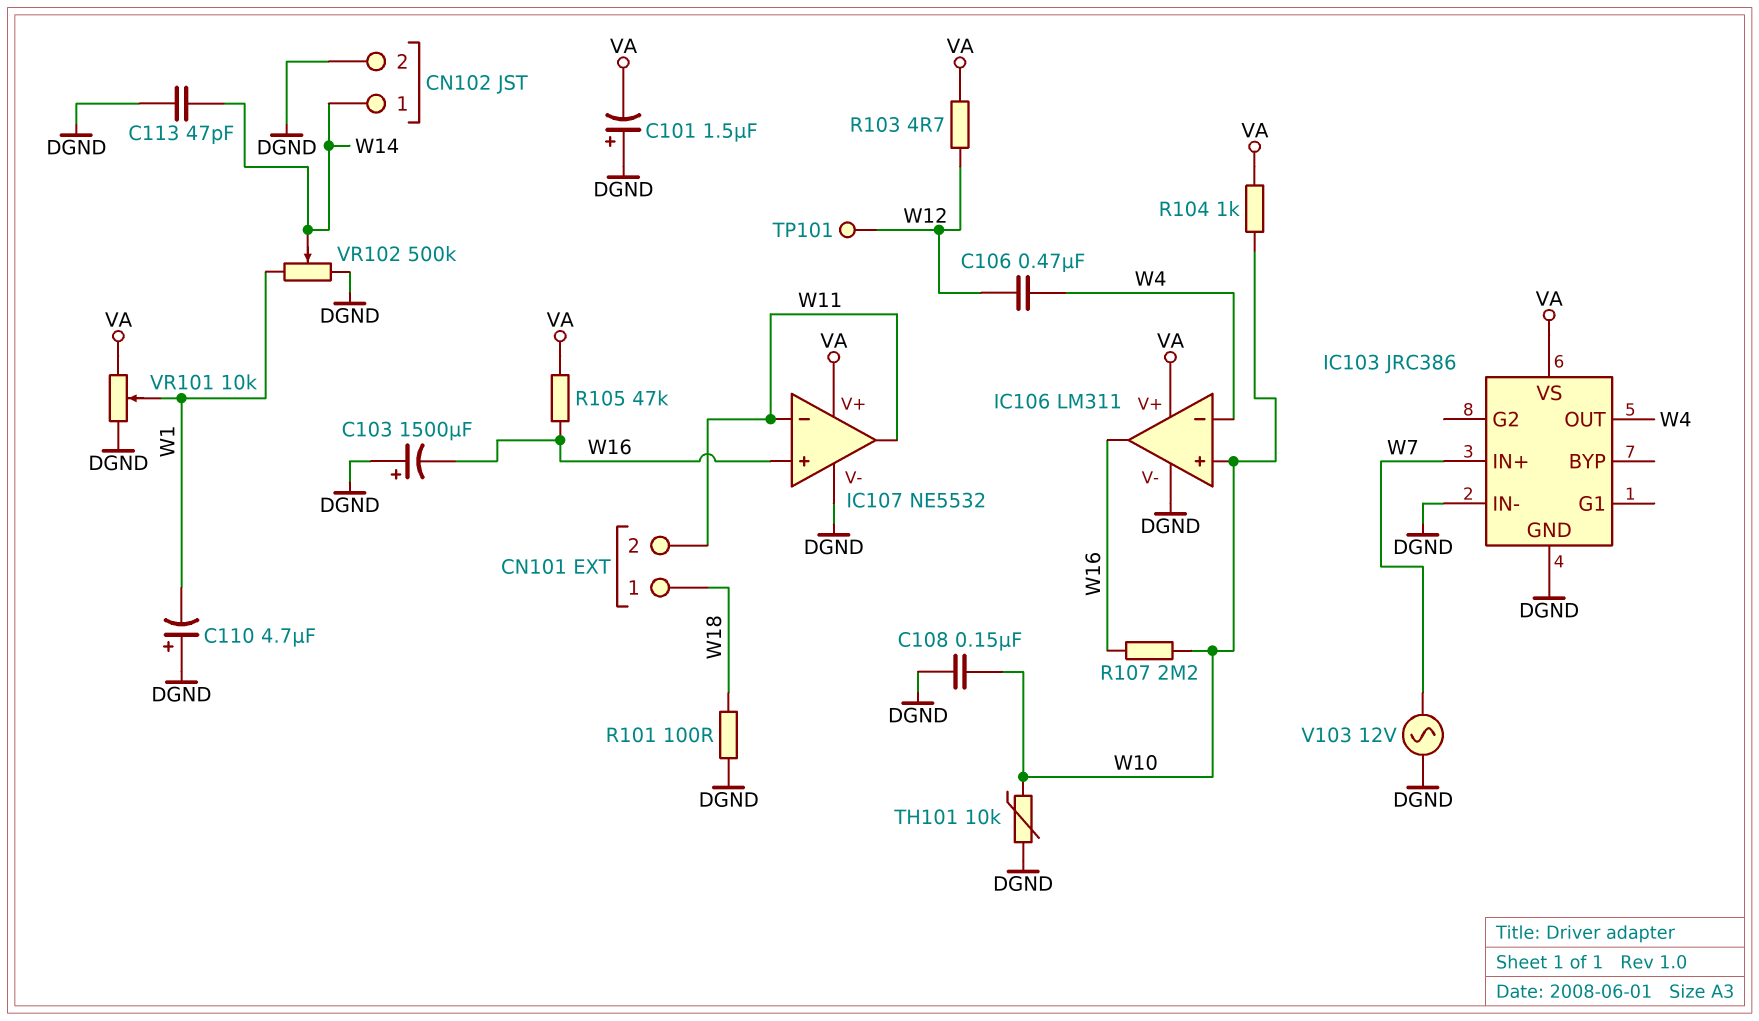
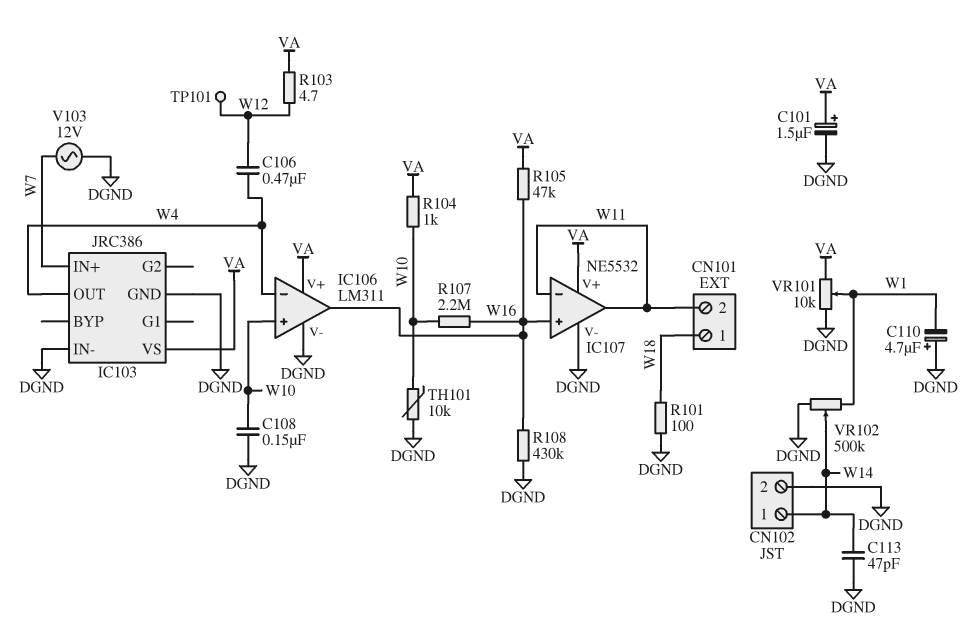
C101: 1.5uF (plus DGND, minus VA) -> 1.5uF (plus VA, minus DGND)
C103: 1500uF (plus DGND, minus W16) -> none
R108: none -> 430k (DGND, W16)

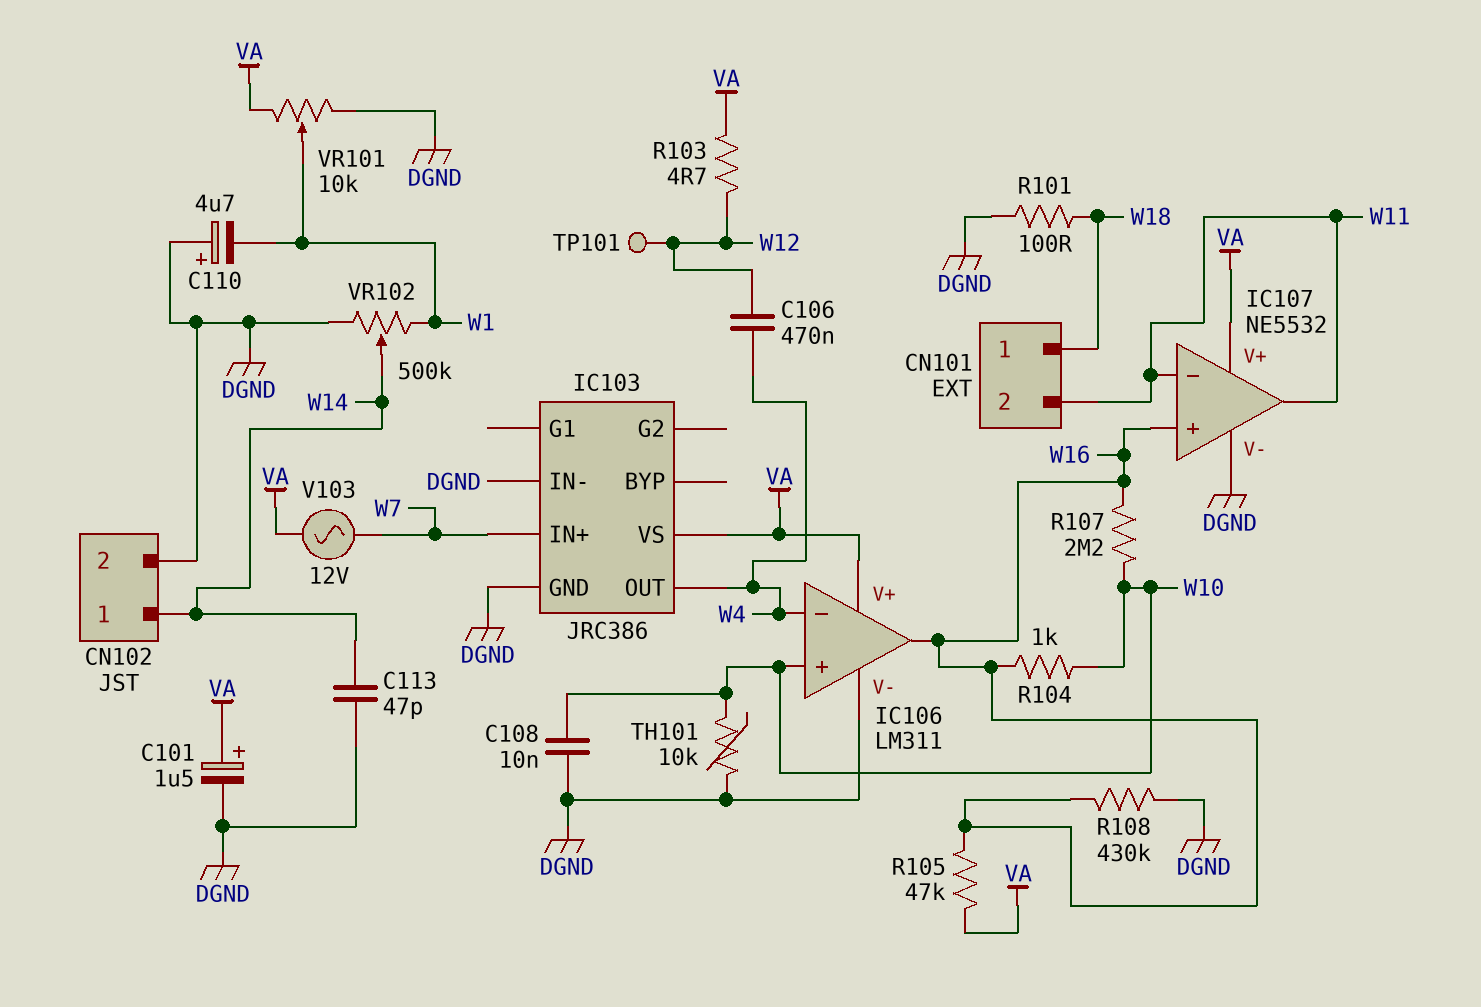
C108: 150nF (DGND, W10) -> 10nF (DGND, W10)
R104: 1k (VA, W10) -> 1k (W10, W16)
V103: AC 12V (DGND, W7) -> AC 12V (VA, W7)

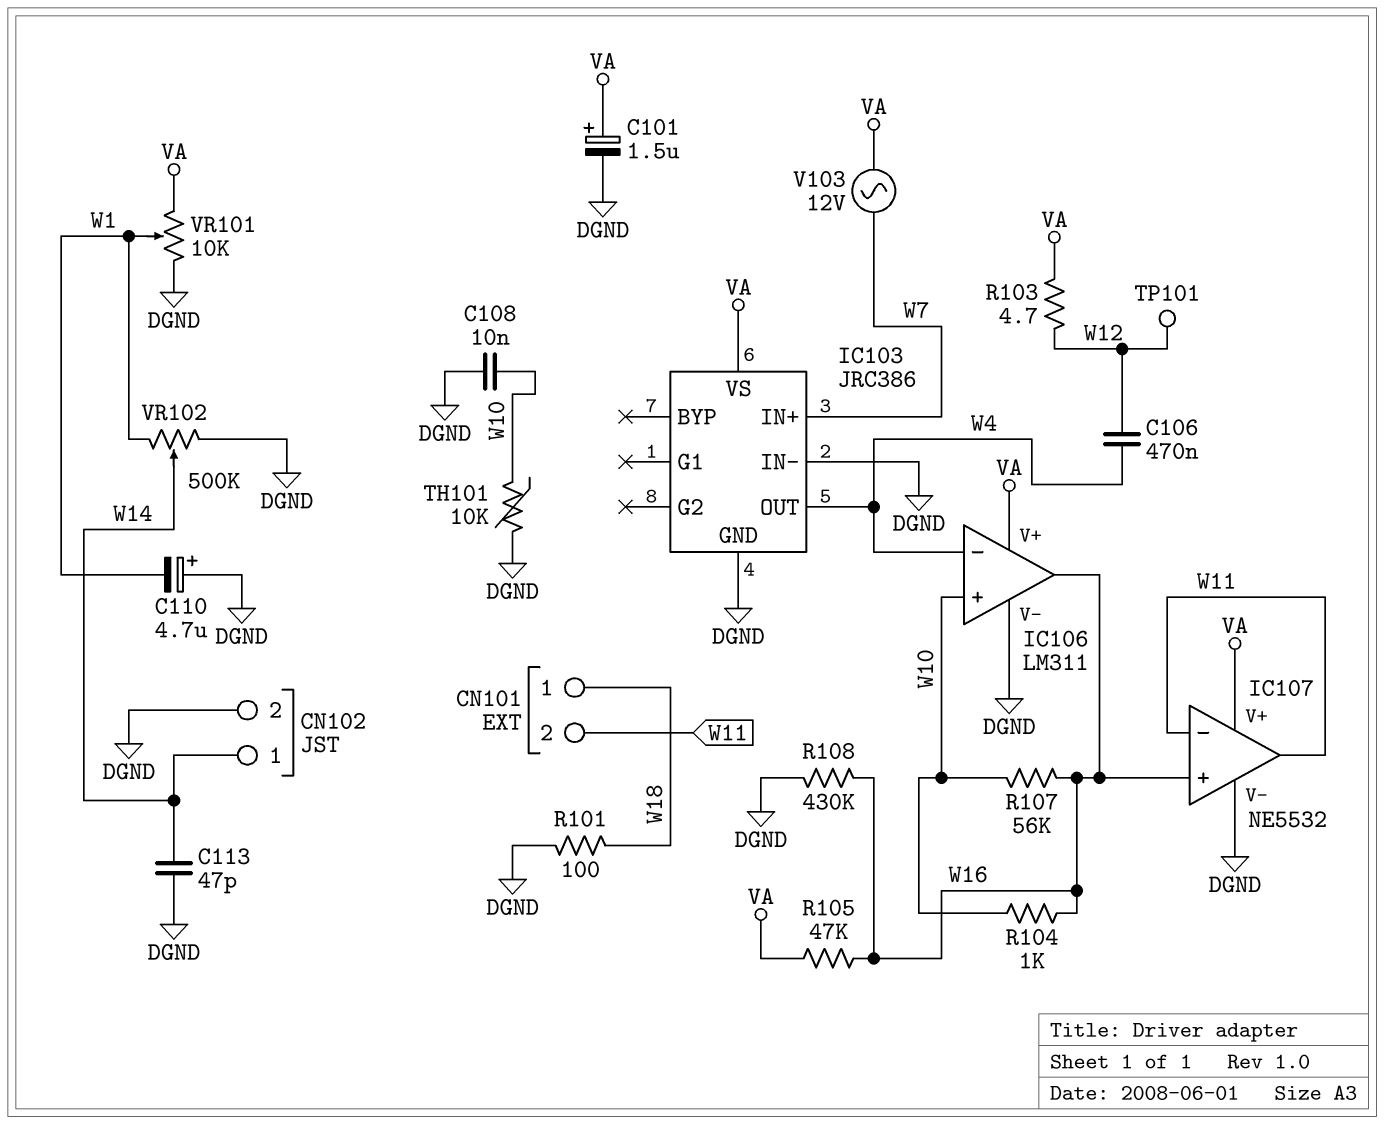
R107: 2.2M (W10, W16) -> 56k (W10, W16)

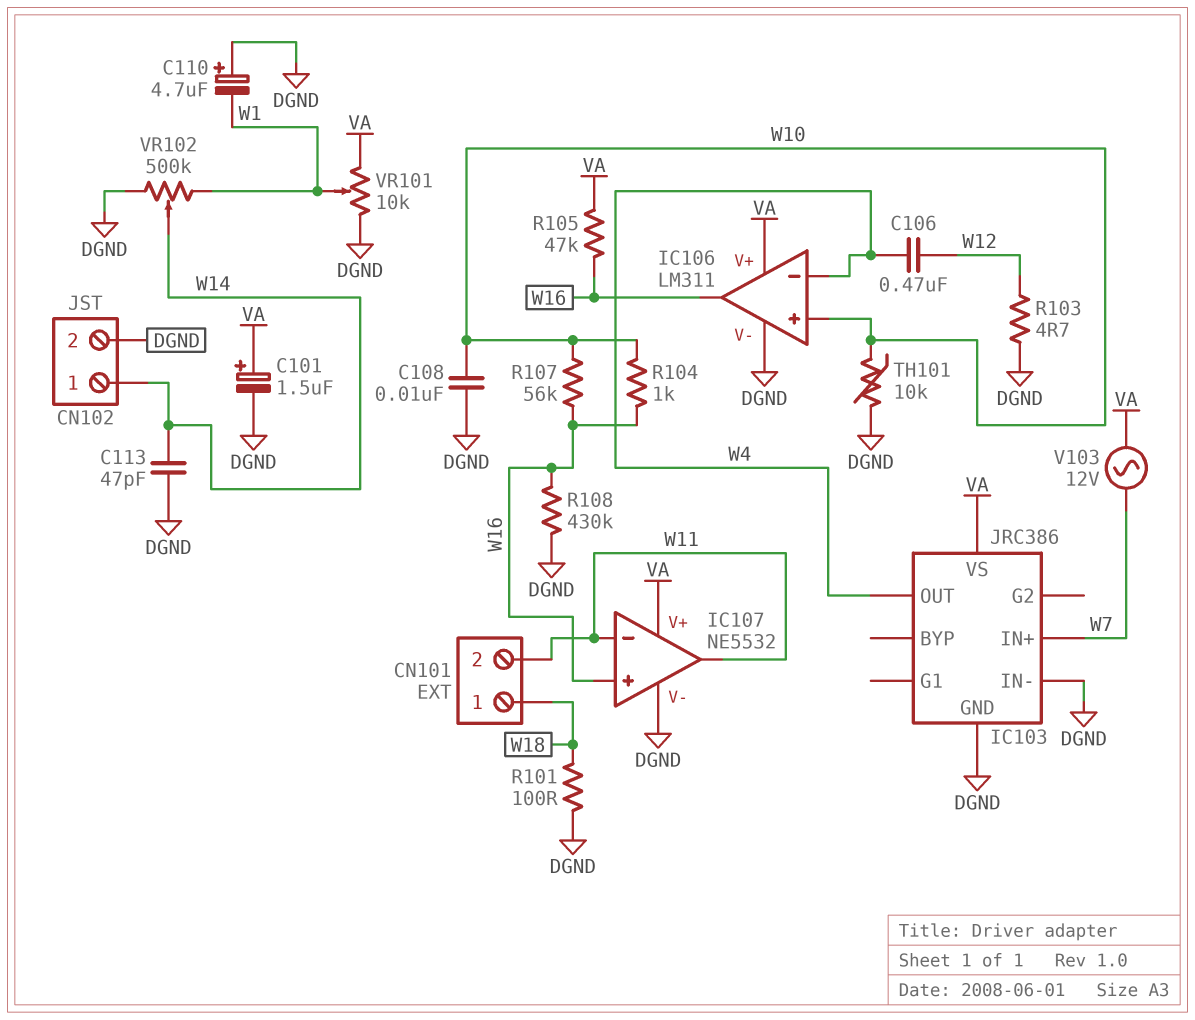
R103: 4.7 (VA, W12) -> 4.7 (DGND, W12)
TP101: test point (W12) -> none

